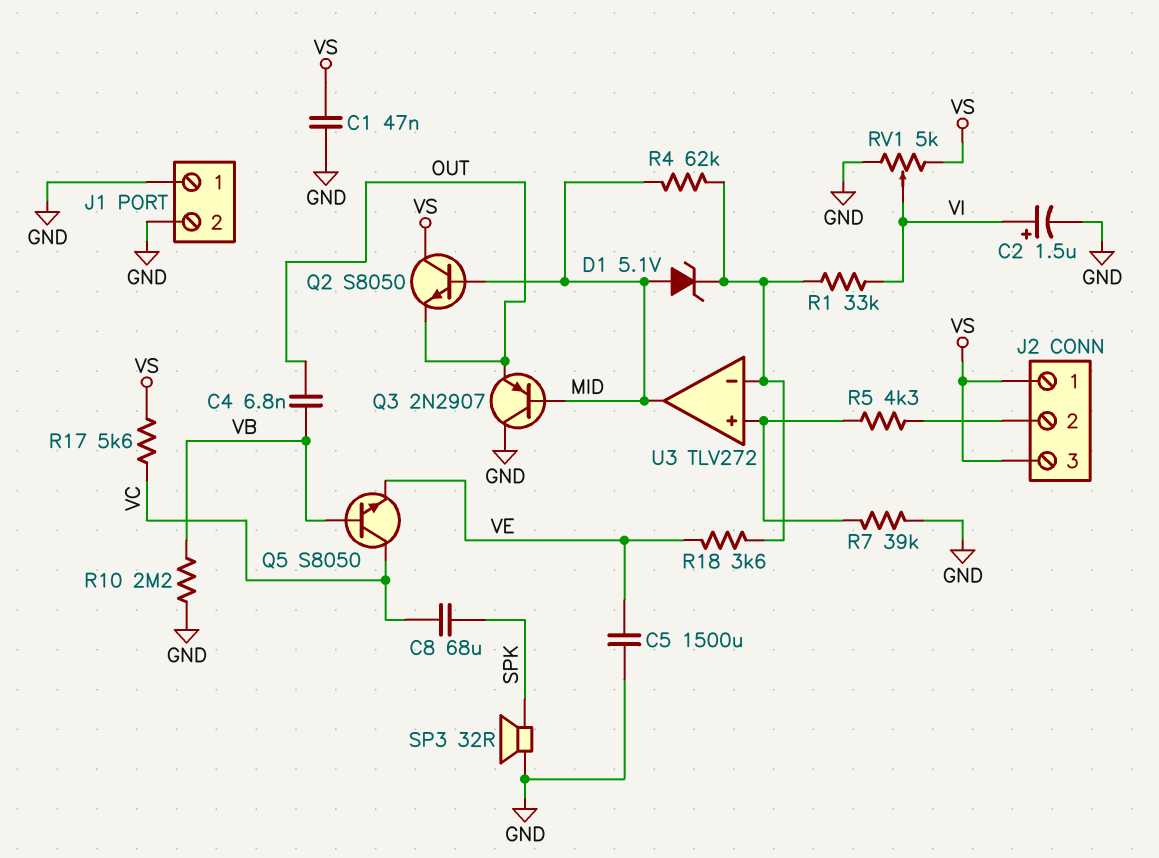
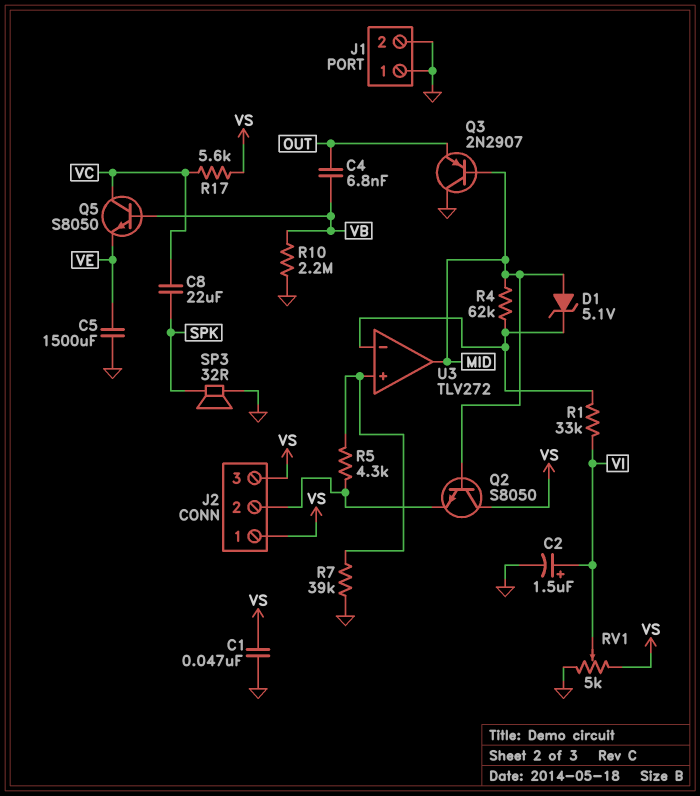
C8: 68uF (SPK, VC) -> 22uF (SPK, VC)
Q2: NPN S8050 (B MID, C VS, E OUT) -> NPN S8050 (B MID, C VS, E J2/2)
R18: 3.6k (U3/in-, VE) -> none

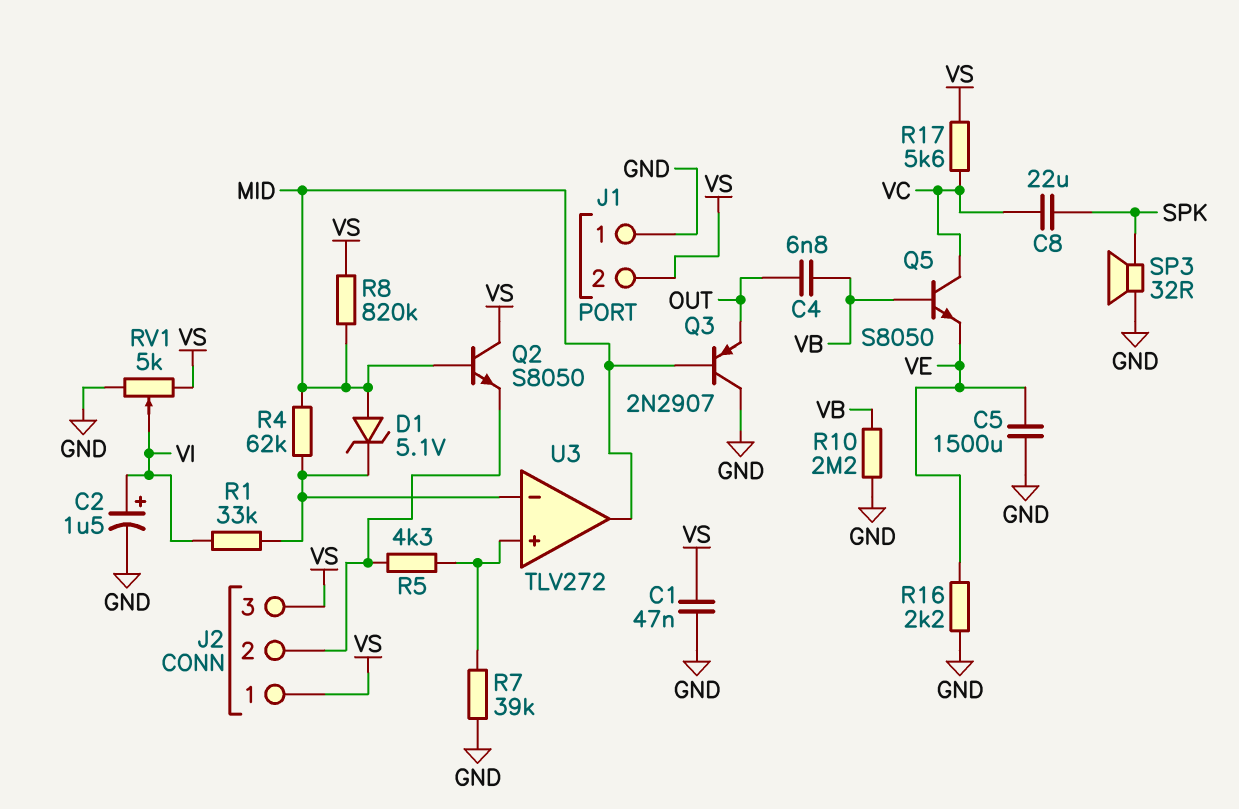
J1 pin 2: GND -> VS
R8: none -> 820k (MID, VS)
R16: none -> 2.2k (GND, VE)

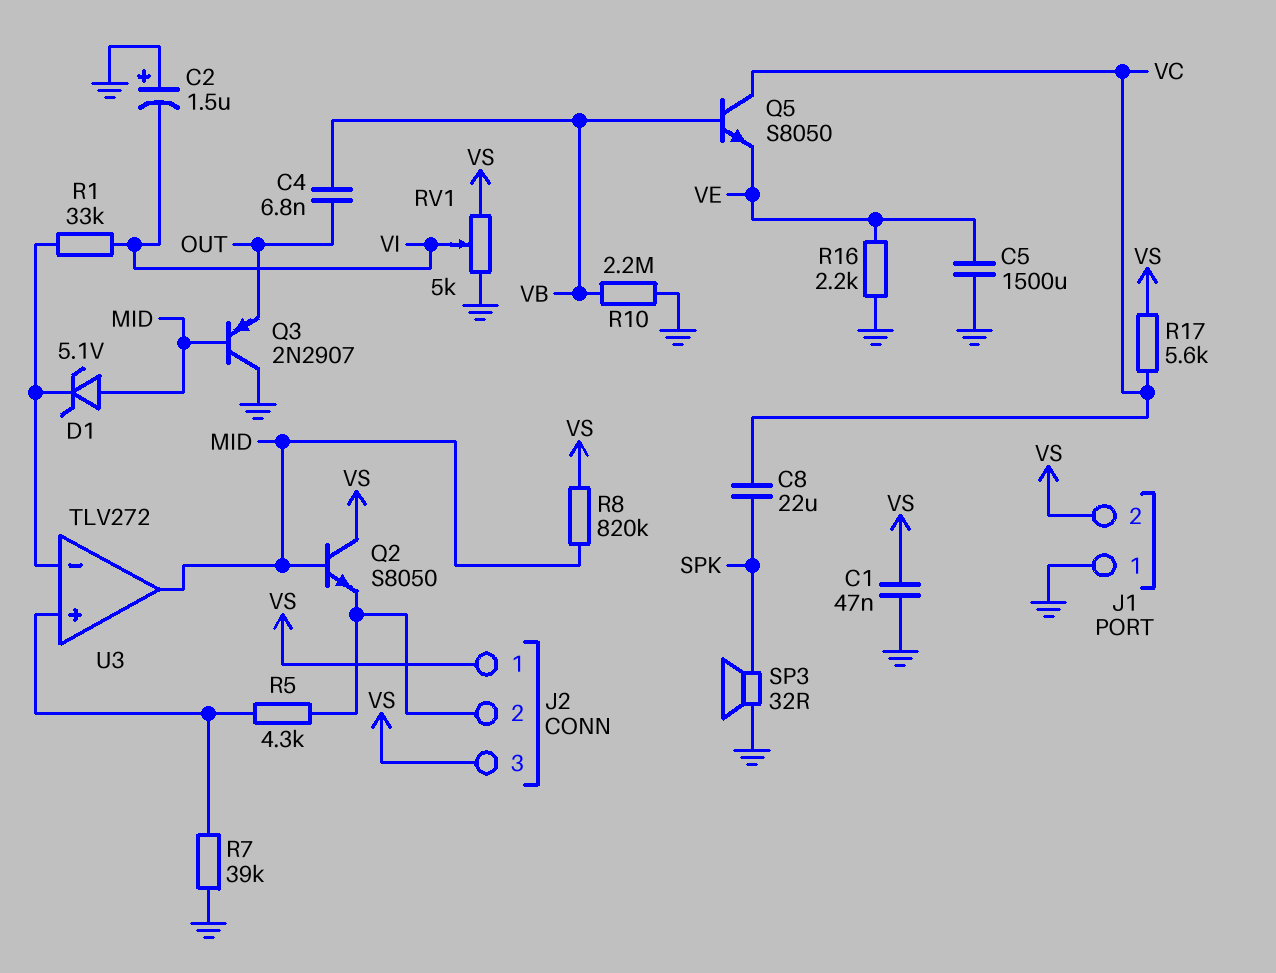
C2: 1.5uF (plus VI, minus GND) -> 1.5uF (plus GND, minus VI)
R4: 62k (MID, U3/in-) -> none

